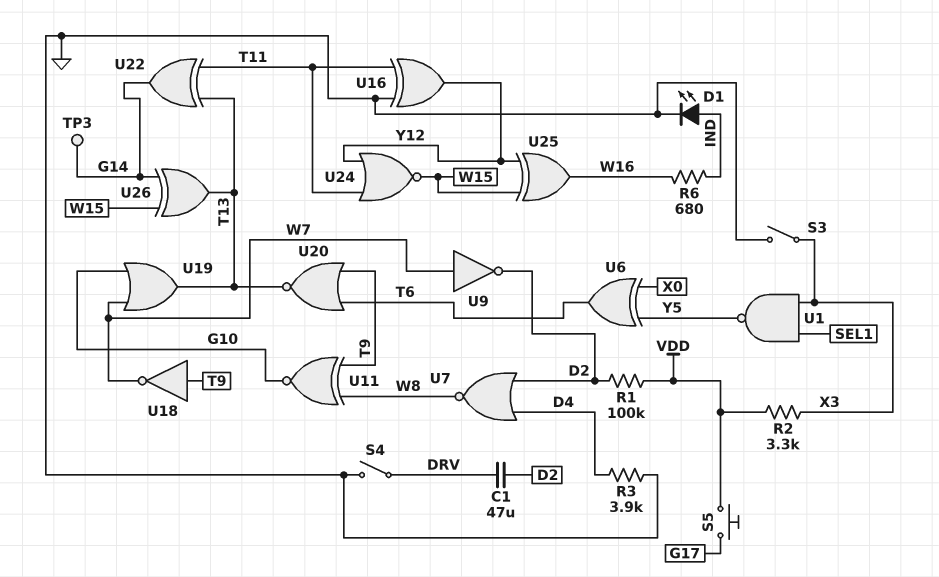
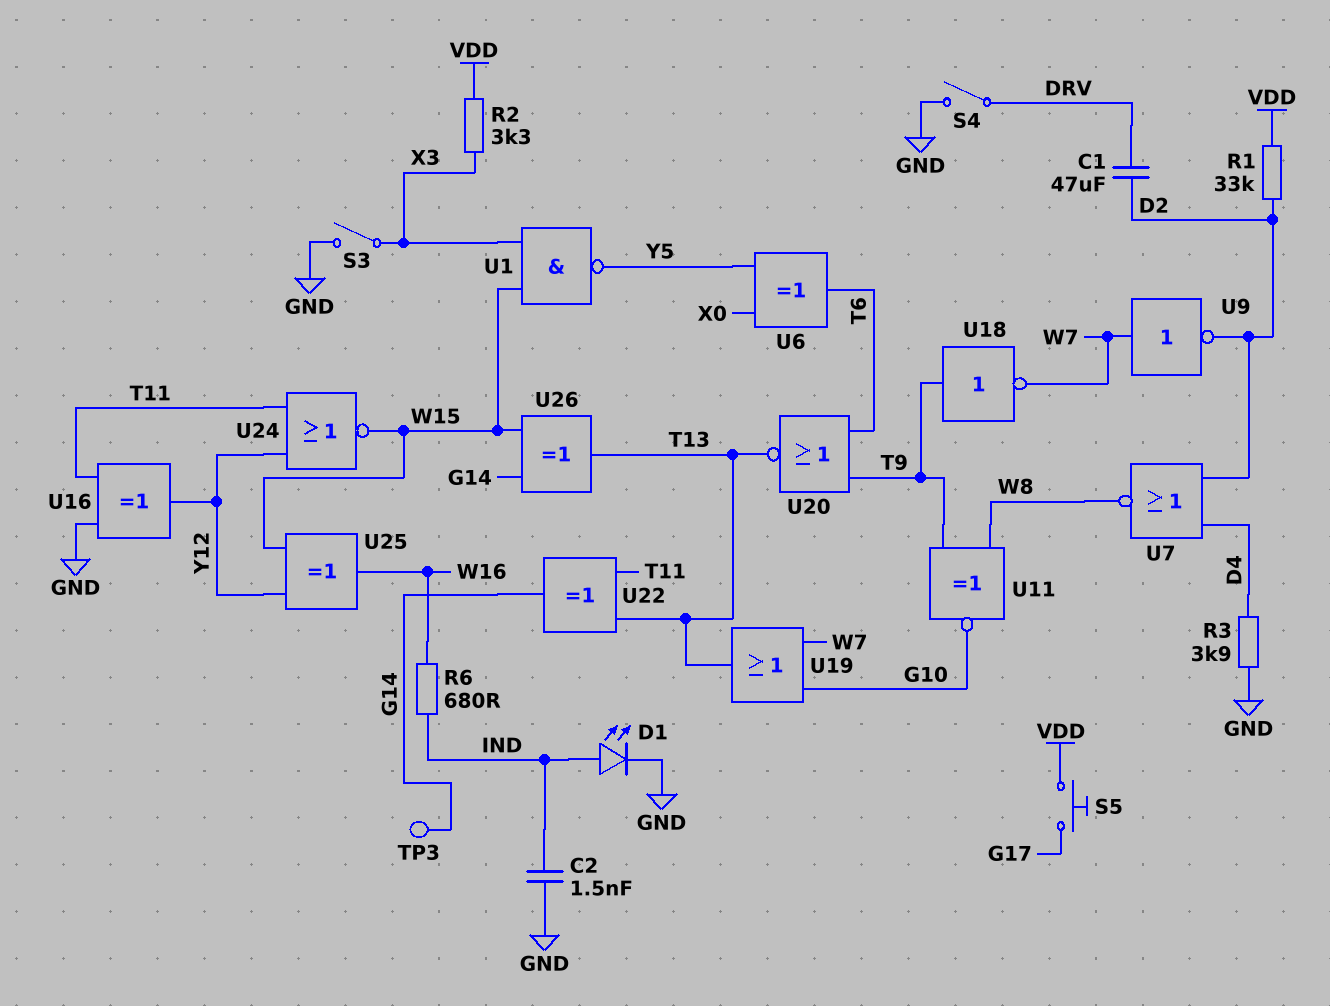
C2: none -> 1.5nF (GND, IND)
R1: 100k (D2, VDD) -> 33k (D2, VDD)
U1: NAND (in SEL1, in X3, out Y5) -> NAND (in W15, in X3, out Y5)

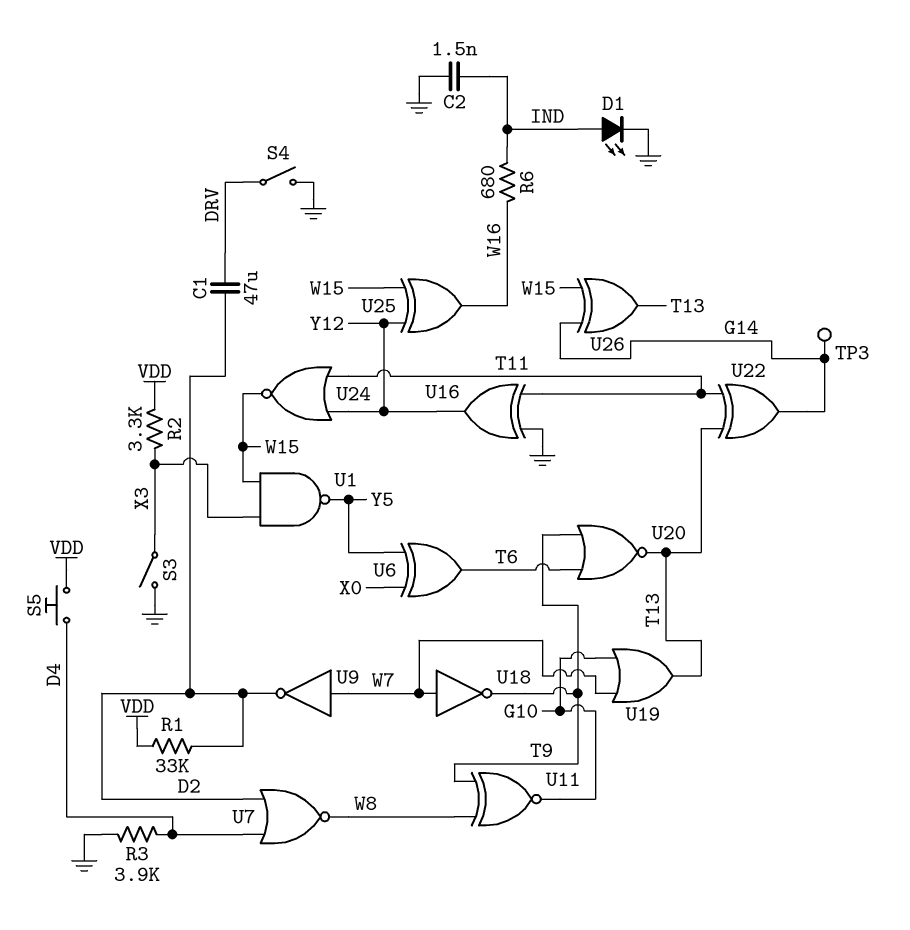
S5: button (G17, VDD) -> button (D4, VDD)
U18: NOT (in T9, out W7) -> NOT (in W7, out T9)

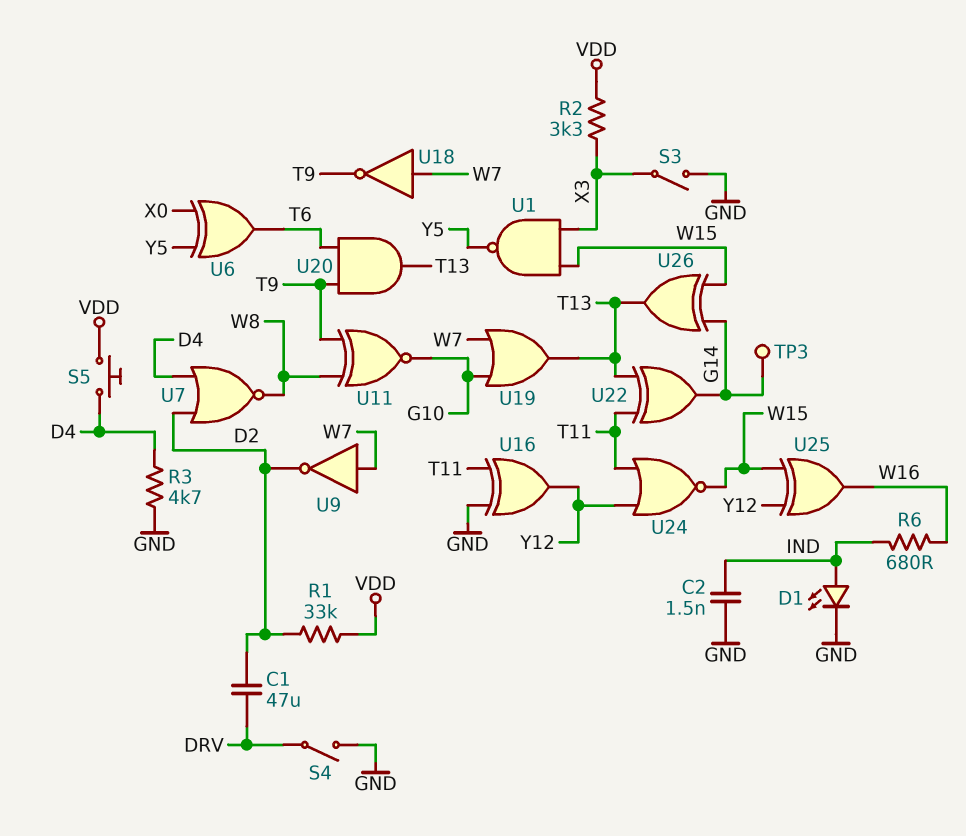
R3: 3.9k (D4, GND) -> 4.7k (D4, GND)
U20: NOR (in T6, in T9, out T13) -> AND (in T6, in T9, out T13)

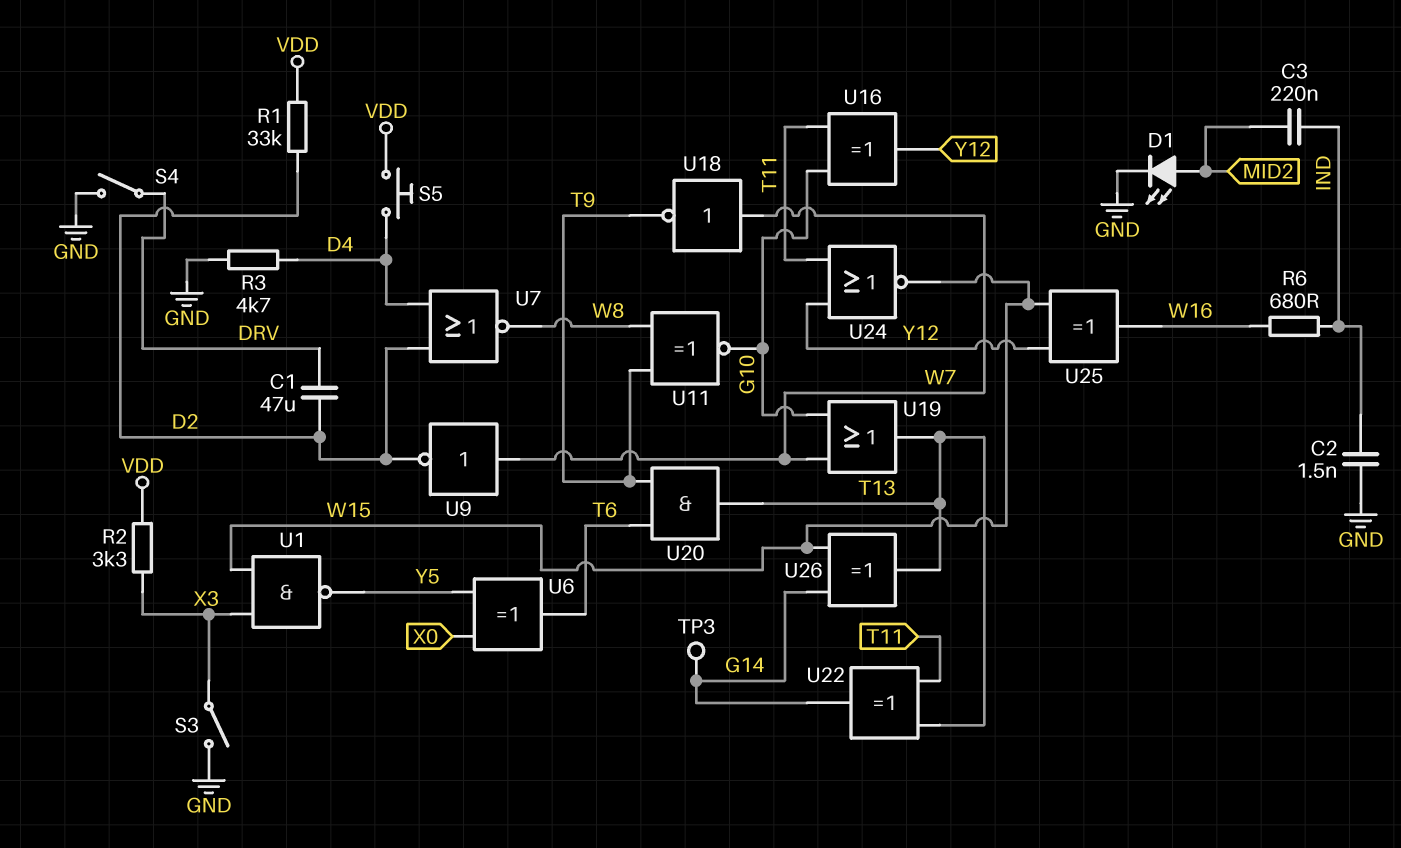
C3: none -> 220nF (IND, MID2)
D1: LED (A IND, K GND) -> LED (A MID2, K GND)
U16: XOR (in GND, in T11, out Y12) -> XOR (in G10, in T11, out Y12)

